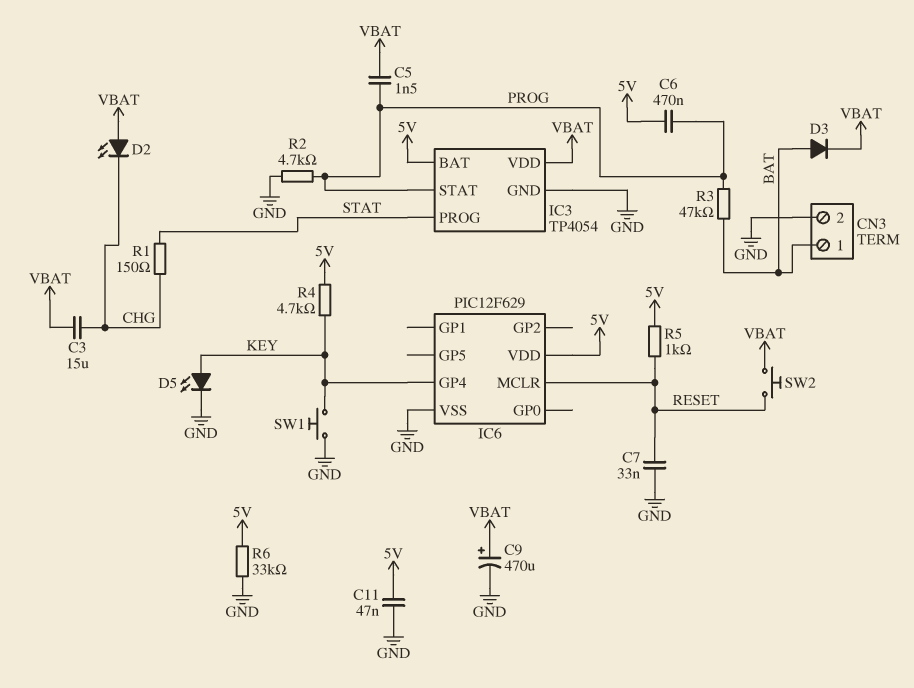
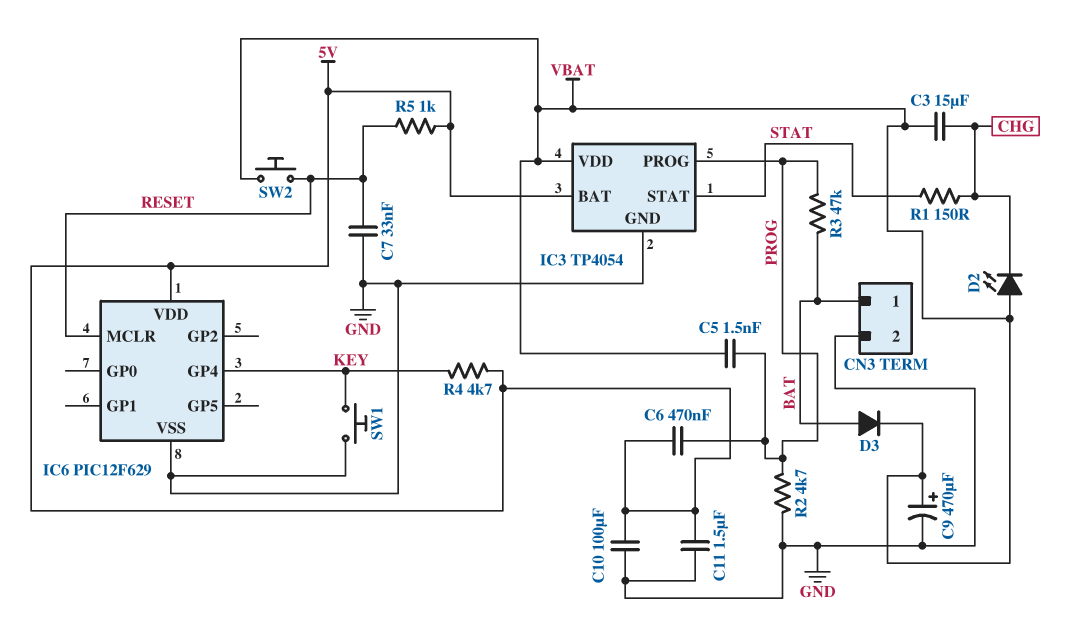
C10: none -> 100uF (5V, GND)
C11: 47nF (5V, GND) -> 1.5uF (5V, GND)
D5: LED (A KEY, K GND) -> none
IC3 pin PROG: STAT -> PROG
IC3 pin STAT: PROG -> STAT
R6: 33k (5V, GND) -> none

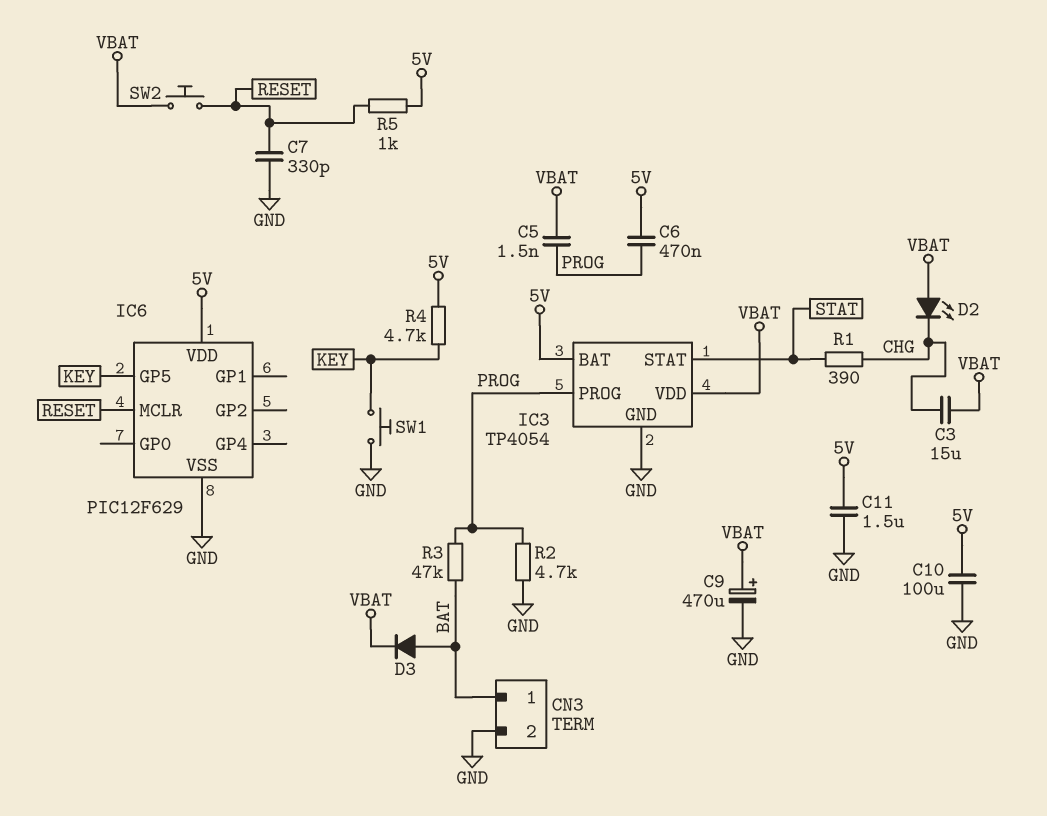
C7: 33nF (GND, RESET) -> 330pF (GND, RESET)
IC6 pin GP4: KEY -> none
IC6 pin GP5: none -> KEY
R1: 150 (CHG, STAT) -> 390 (CHG, STAT)

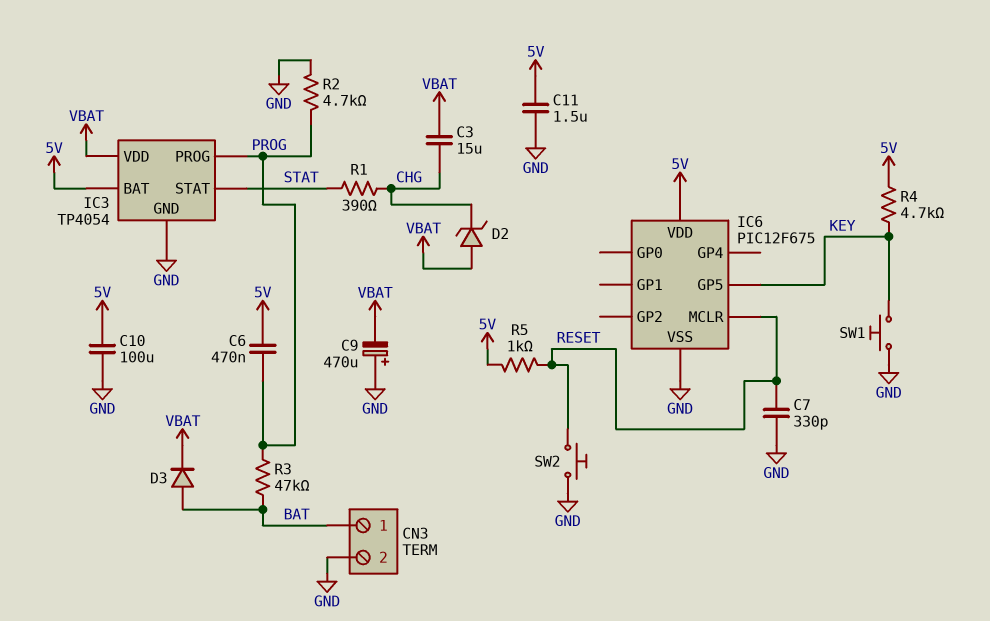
C5: 1.5nF (PROG, VBAT) -> none
C9: 470uF (plus VBAT, minus GND) -> 470uF (plus GND, minus VBAT)
D2: LED (A VBAT, K CHG) -> zener (A VBAT, K CHG)
IC6: PIC12F629 -> PIC12F675
SW2: button (RESET, VBAT) -> button (GND, RESET)

